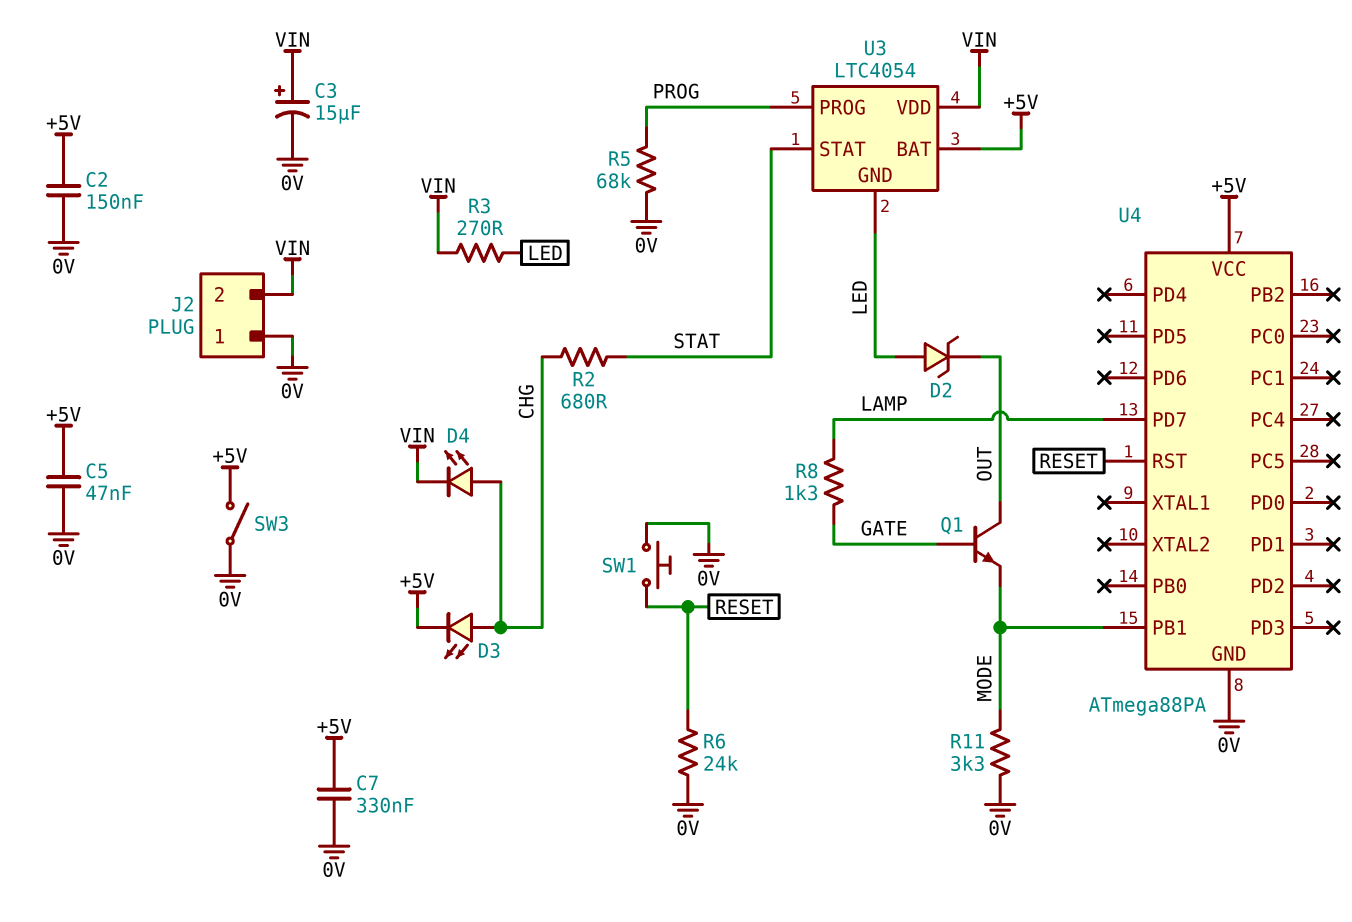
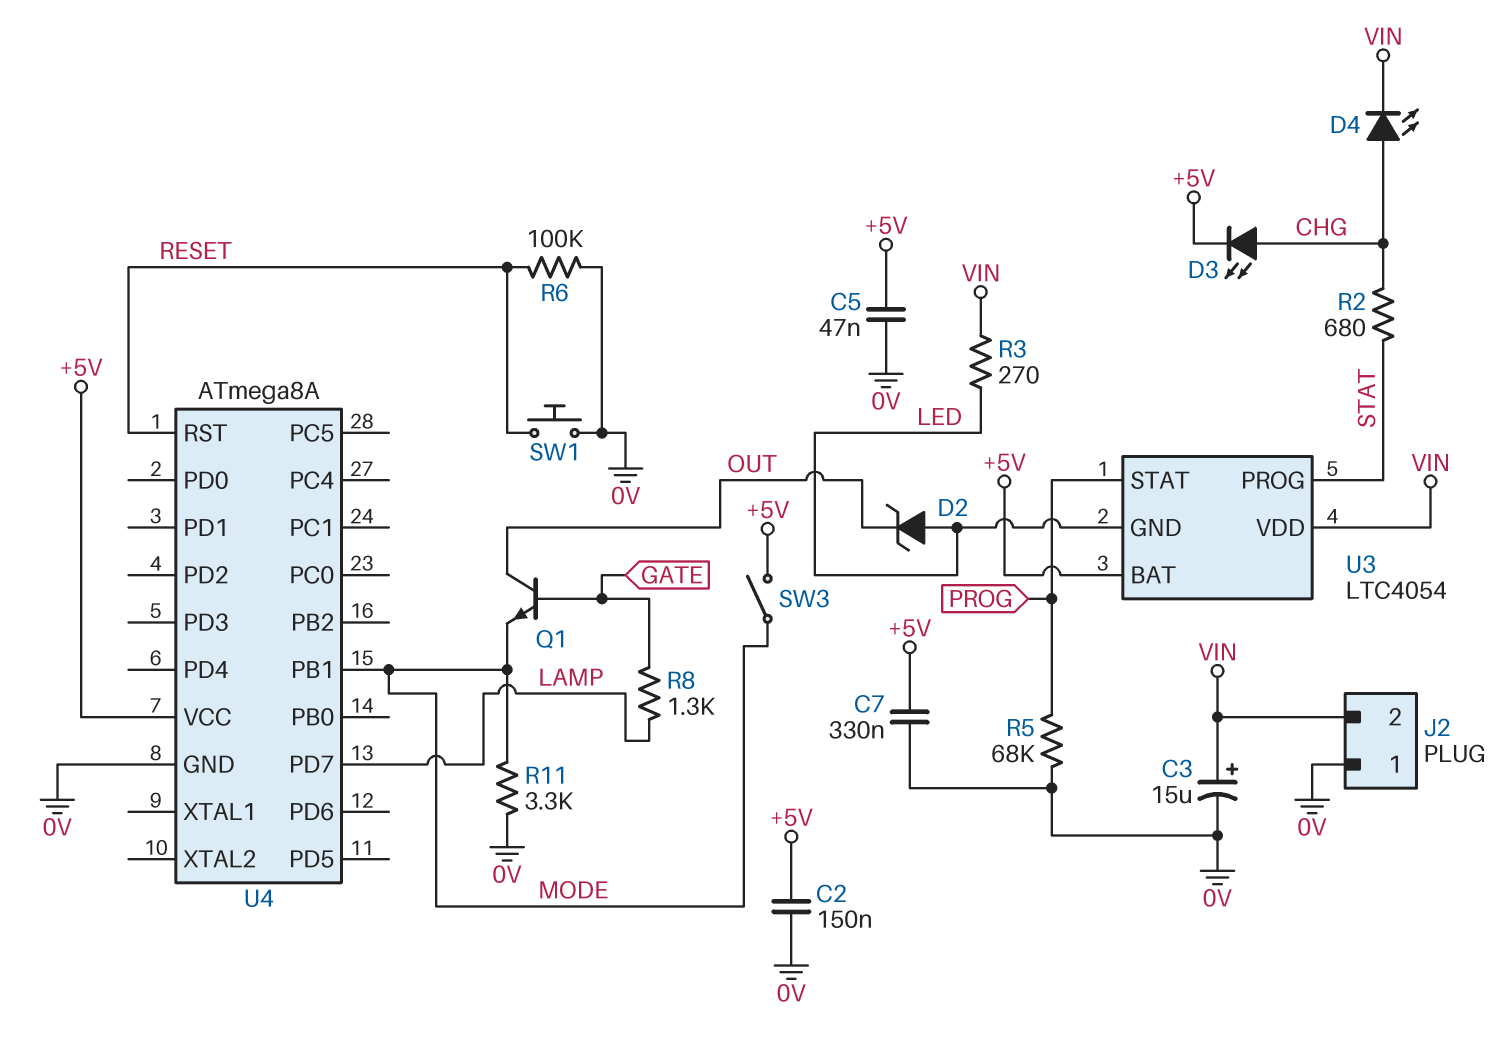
R6: 24k (0V, RESET) -> 100k (0V, RESET)
SW3: switch (+5V, 0V) -> switch (+5V, MODE)
U3 pin PROG: PROG -> STAT
U3 pin STAT: STAT -> PROG
U4: ATmega88PA -> ATmega8A

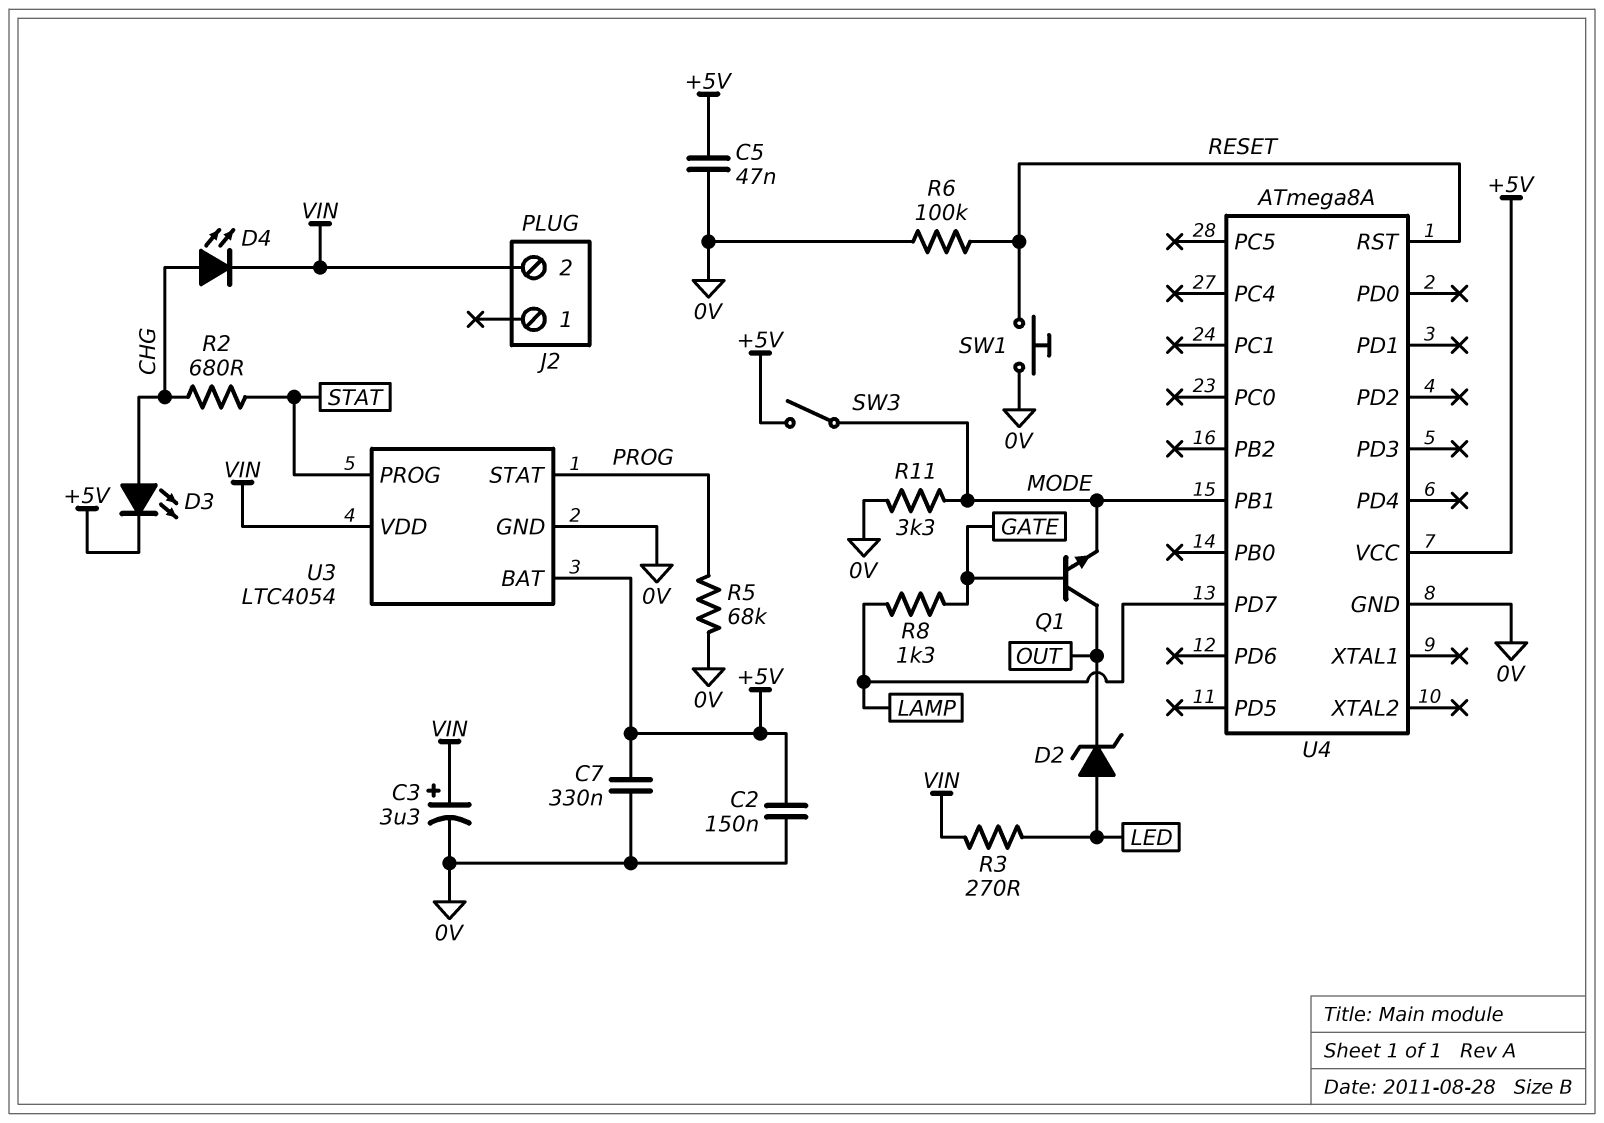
C3: 15uF (plus VIN, minus 0V) -> 3.3uF (plus VIN, minus 0V)
J2 pin 1: 0V -> none
U3 pin GND: LED -> 0V

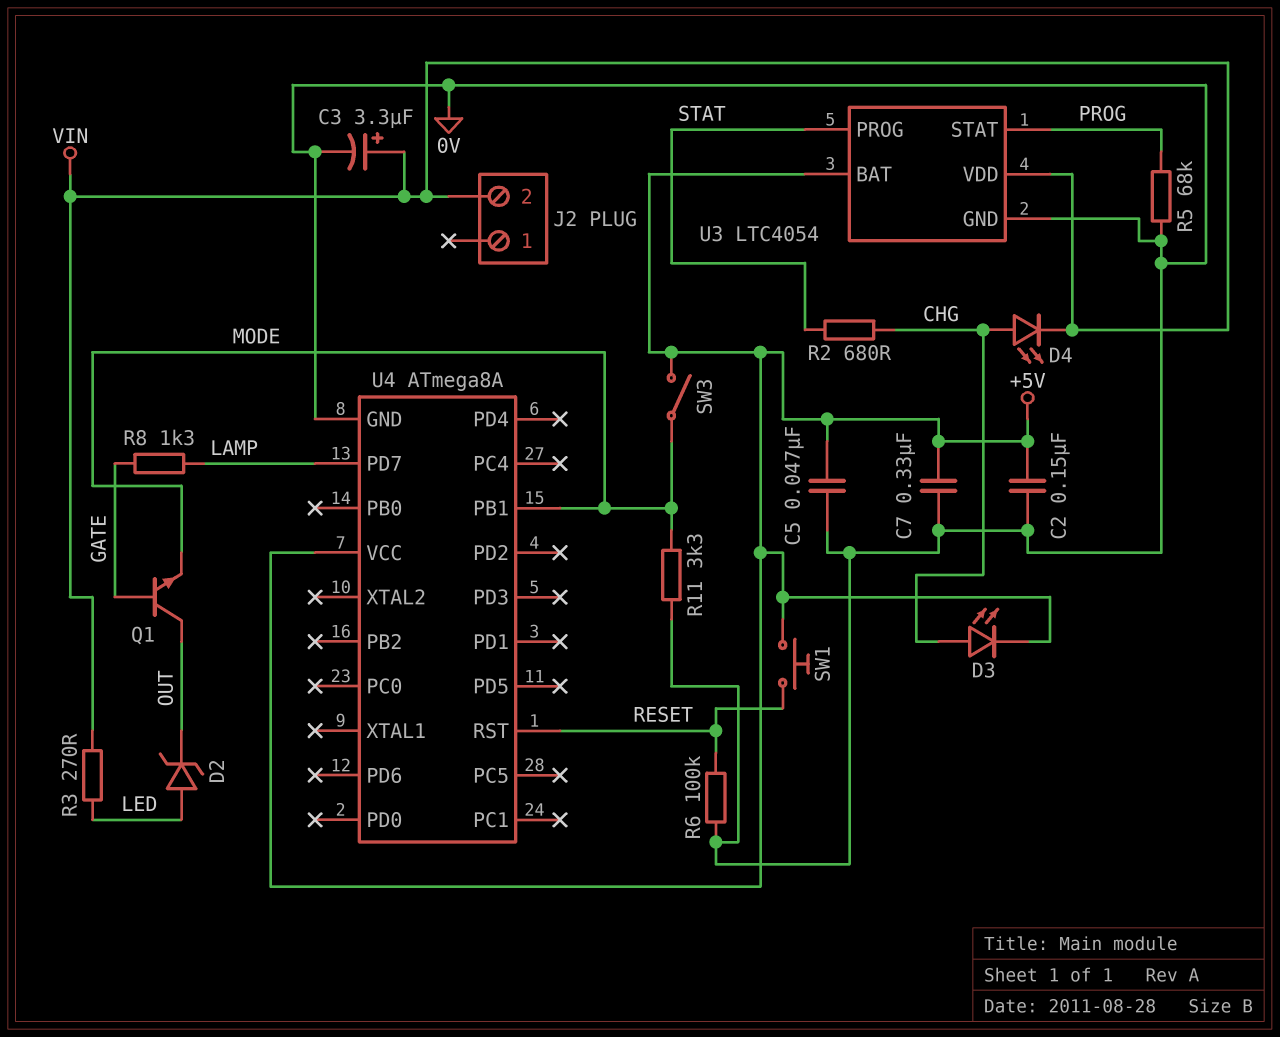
SW1: button (0V, RESET) -> button (+5V, RESET)

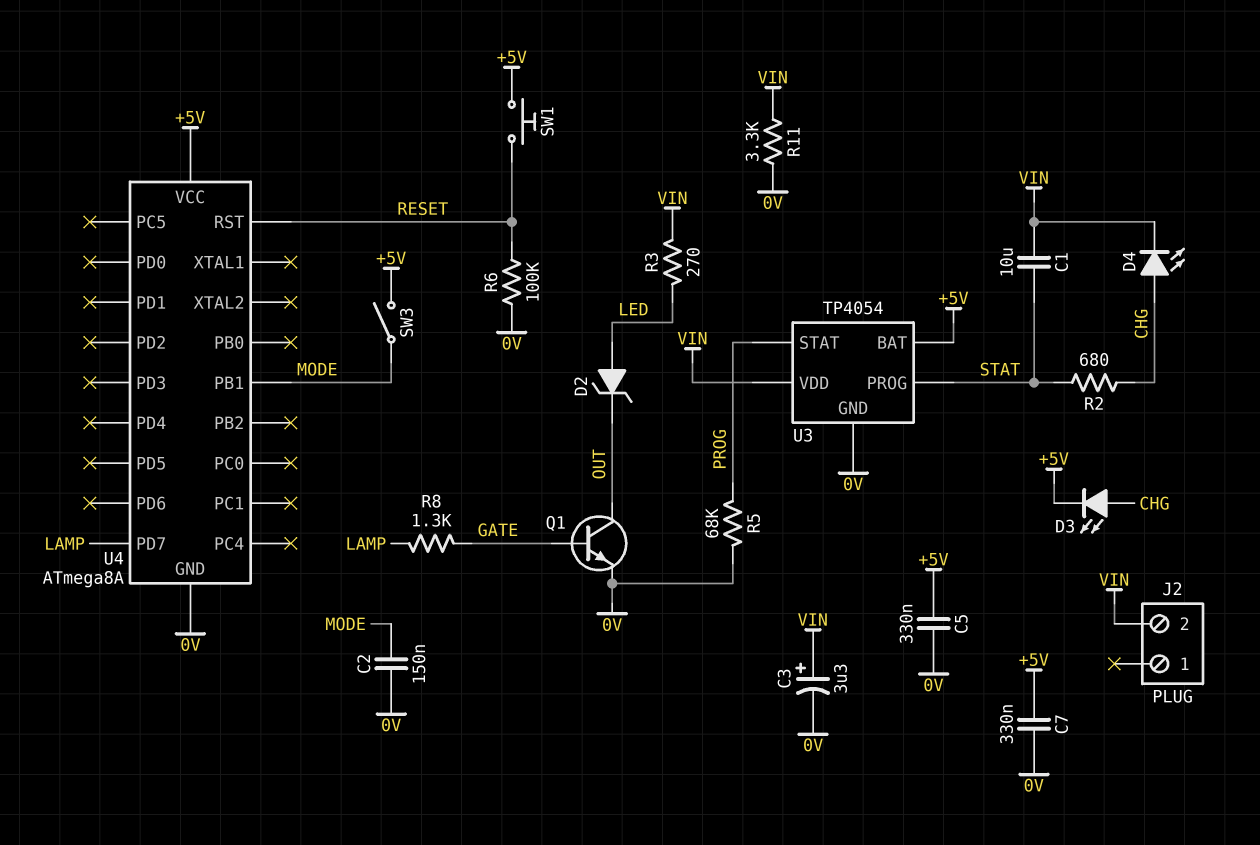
C1: none -> 10uF (STAT, VIN)
C2: 150nF (+5V, 0V) -> 150nF (0V, MODE)
C5: 47nF (+5V, 0V) -> 330nF (+5V, 0V)
Q1: NPN (B GATE, C OUT, E MODE) -> NPN (B GATE, C OUT, E 0V)
R11: 3.3k (0V, MODE) -> 3.3k (0V, VIN)
U3: LTC4054 -> TP4054

